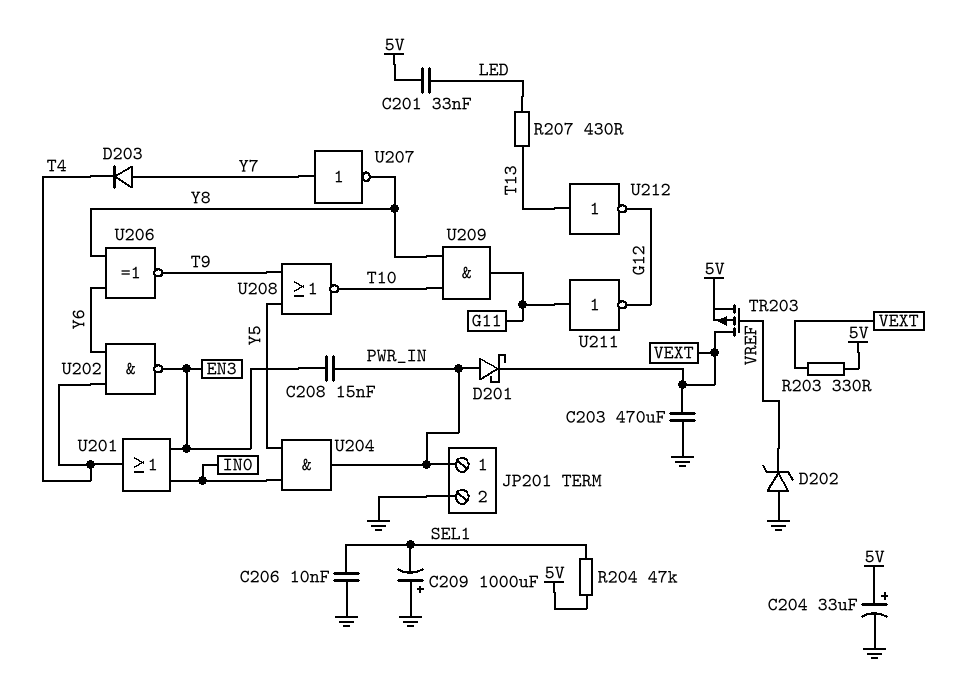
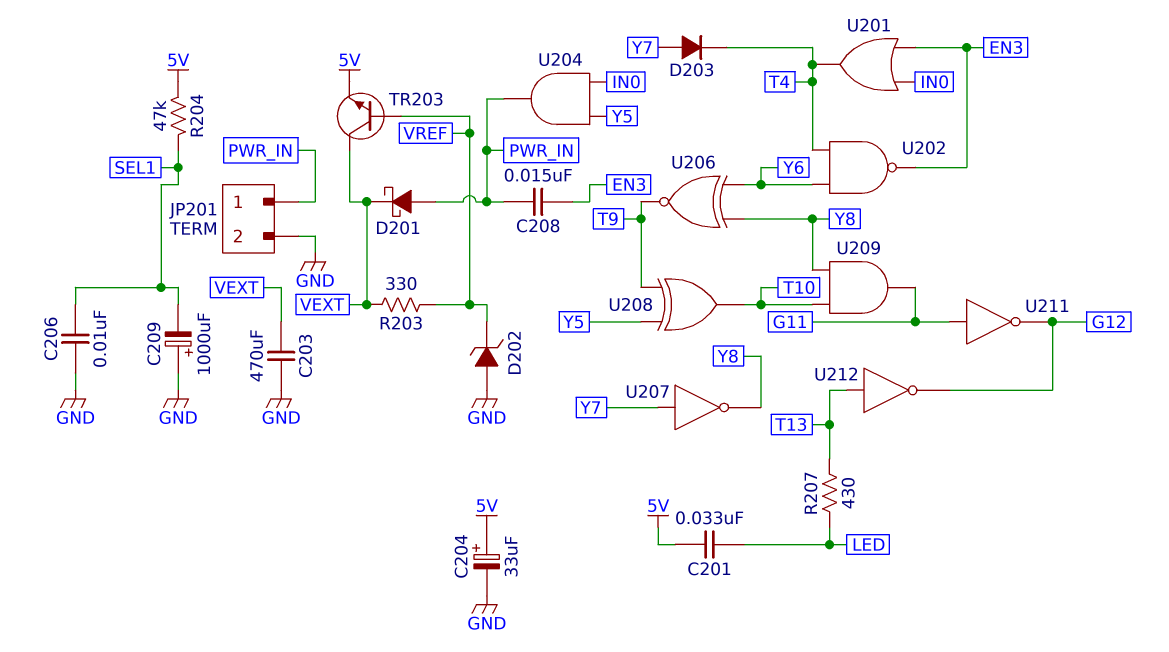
R203: 330 (5V, VEXT) -> 330 (VEXT, VREF)
TR203: PMOS (G VREF, D VEXT, S 5V) -> NPN (B VREF, C VEXT, E 5V)
U208: NOR (in T9, in Y5, out T10) -> XOR (in T9, in Y5, out T10)

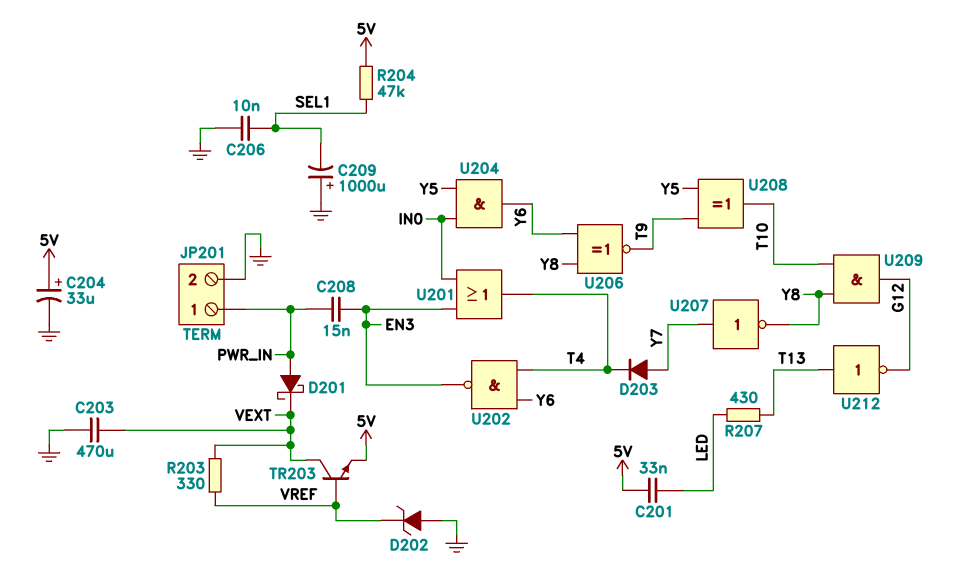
U204: AND (in IN0, in Y5, out PWR_IN) -> AND (in IN0, in Y5, out Y6)
U209: AND (in T10, in Y8, out G11) -> AND (in T10, in Y8, out G12)
U211: NOT (in G11, out G12) -> none

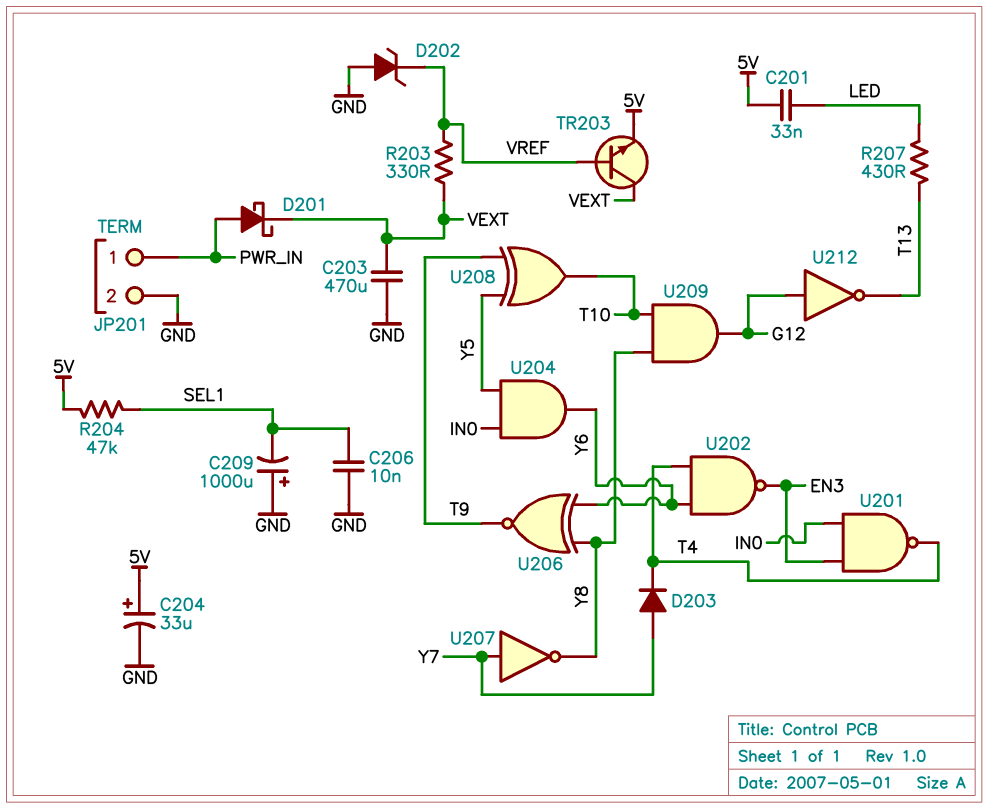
C208: 15nF (EN3, PWR_IN) -> none
U201: OR (in EN3, in IN0, out T4) -> NAND (in EN3, in IN0, out T4)
U212: NOT (in T13, out G12) -> NOT (in G12, out T13)

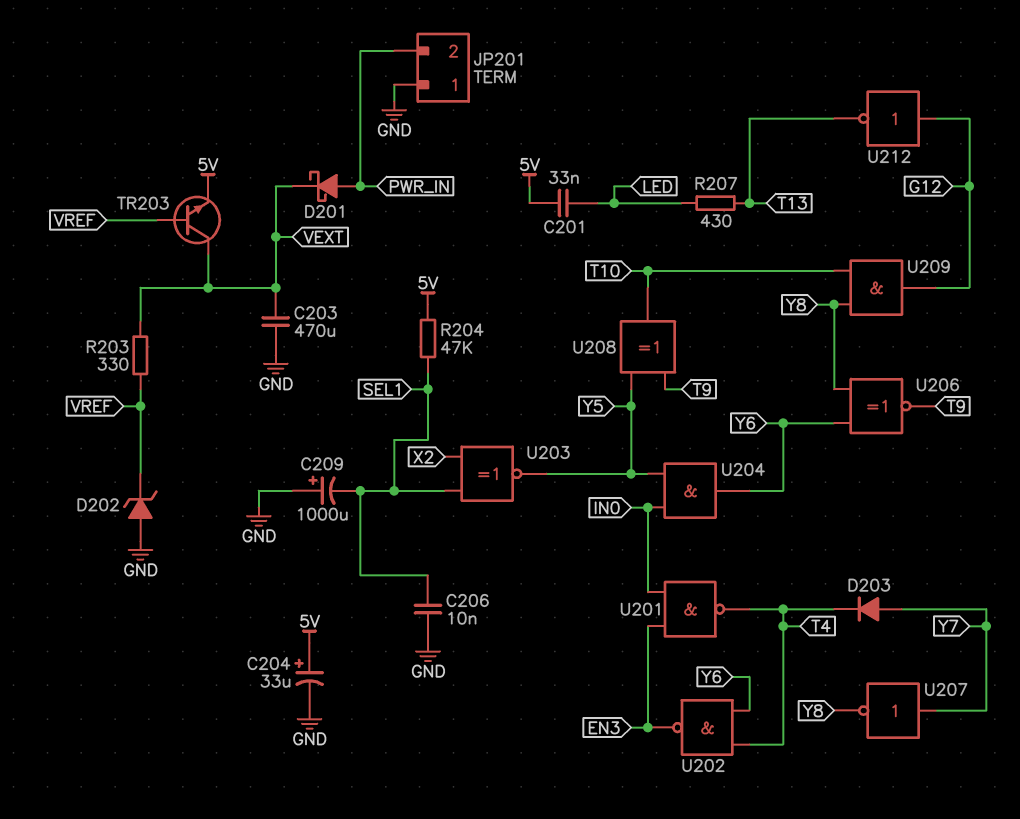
JP201 pin 1: PWR_IN -> GND
JP201 pin 2: GND -> PWR_IN
U203: none -> XNOR (in SEL1, in X2, out Y5)

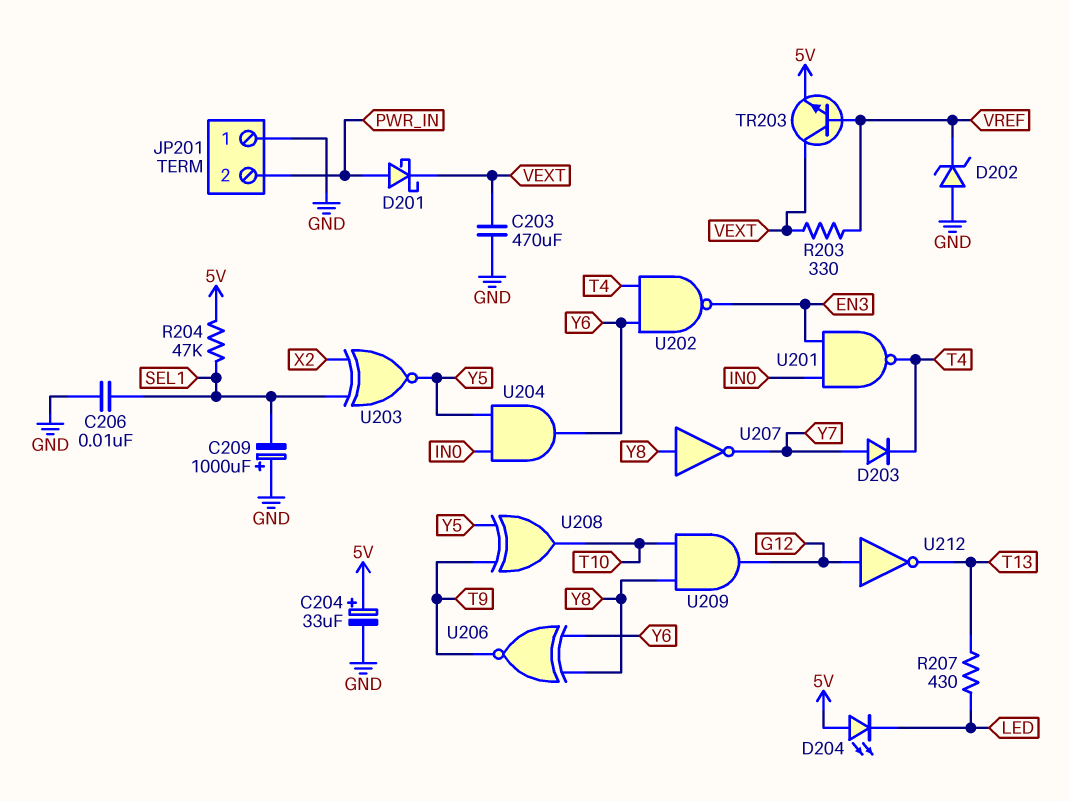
C201: 33nF (5V, LED) -> none
D204: none -> LED (A 5V, K LED)
U207: NOT (in Y7, out Y8) -> NOT (in Y8, out Y7)

